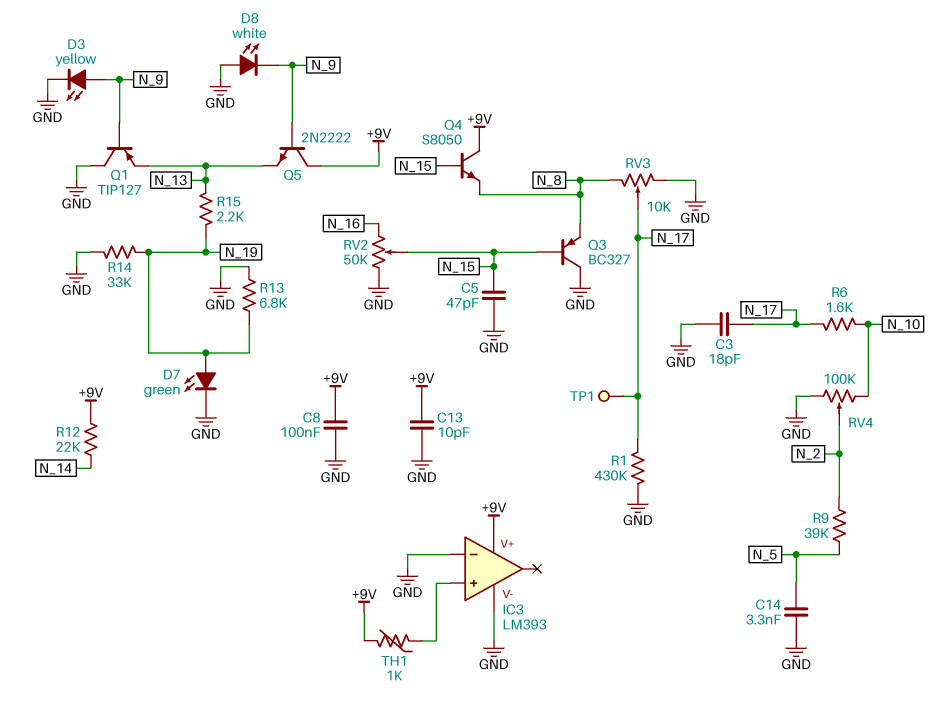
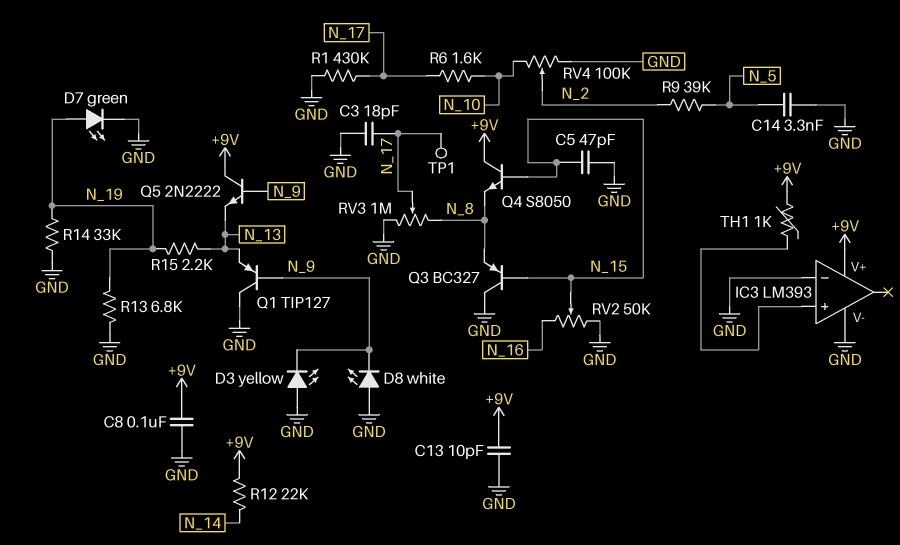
D3: LED yellow (A N_9, K GND) -> LED yellow (A GND, K N_9)
RV3: 10k (GND, N_8, wiper N_17) -> 1M (GND, N_8, wiper N_17)

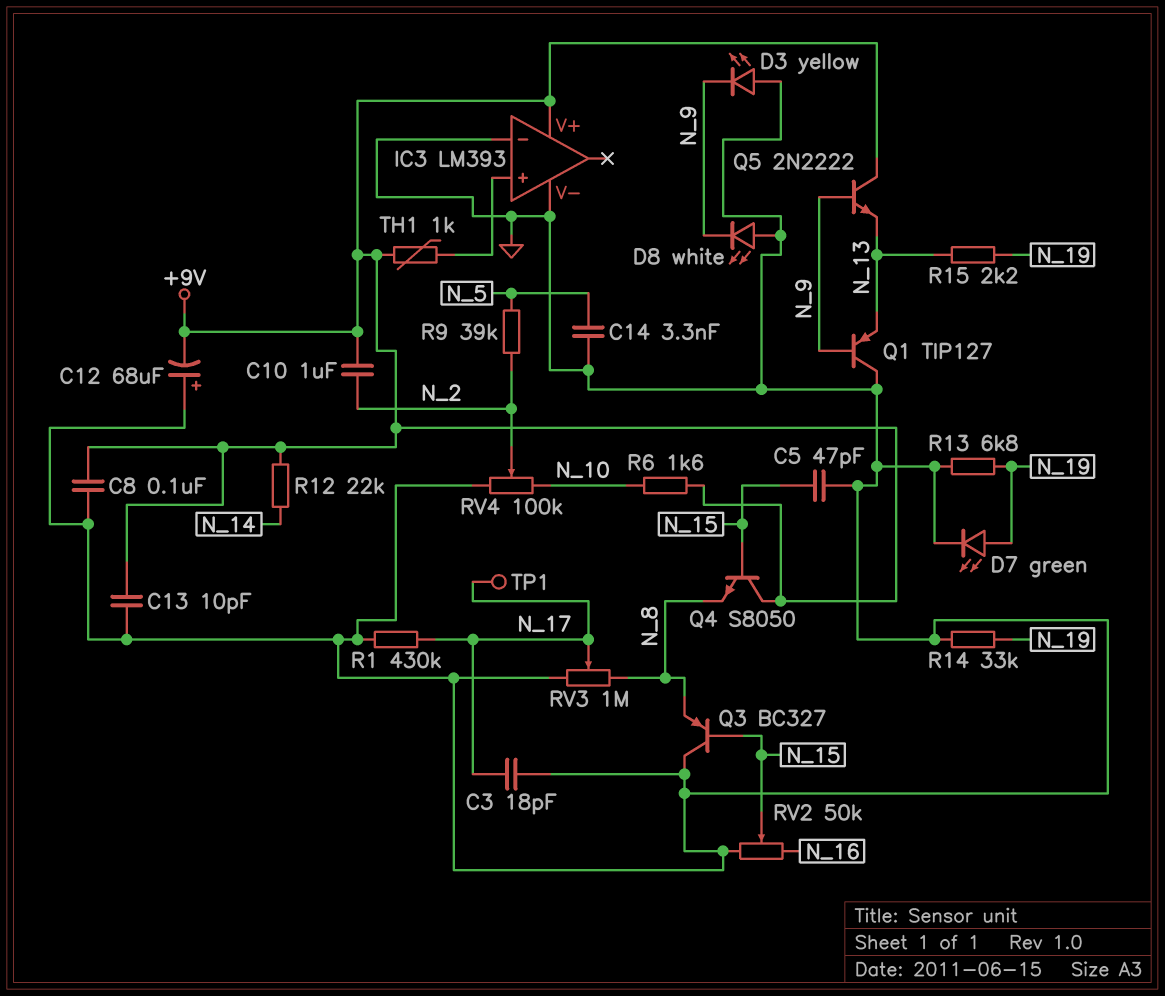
C10: none -> 1uF (+9V, N_2)
C12: none -> 68uF (plus GND, minus +9V)
R6: 1.6k (N_10, N_17) -> 1.6k (+9V, N_10)

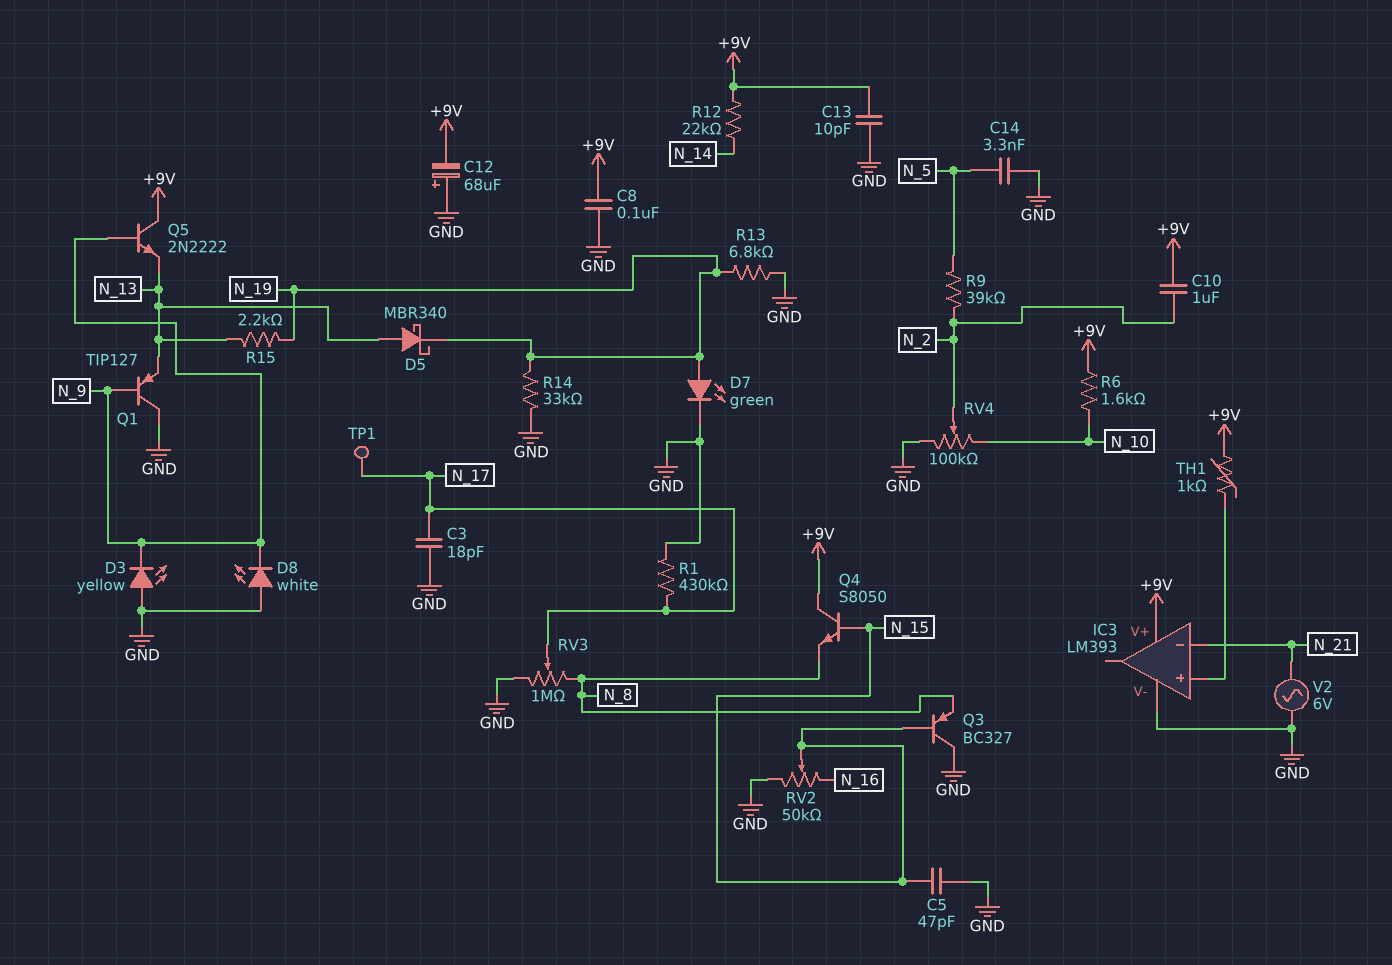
D5: none -> schottky MBR340 (A N_13, K N_19)
IC3 pin in-: GND -> N_21
V2: none -> AC 6V (GND, N_21)

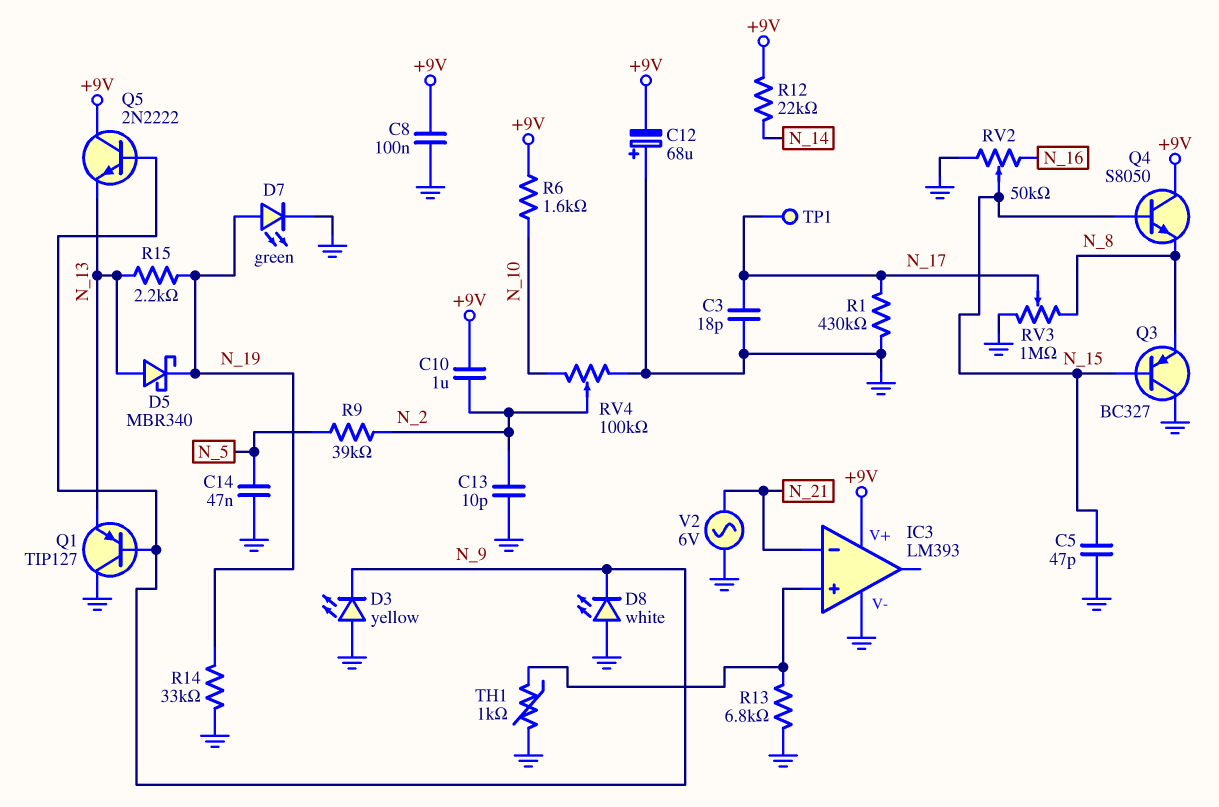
C13: 10pF (+9V, GND) -> 10pF (GND, N_2)
C14: 3.3nF (GND, N_5) -> 47nF (GND, N_5)
R13: 6.8k (GND, N_19) -> 6.8k (GND, IC3/in+)
TH1: 1k (+9V, IC3/in+) -> 1k (GND, IC3/in+)

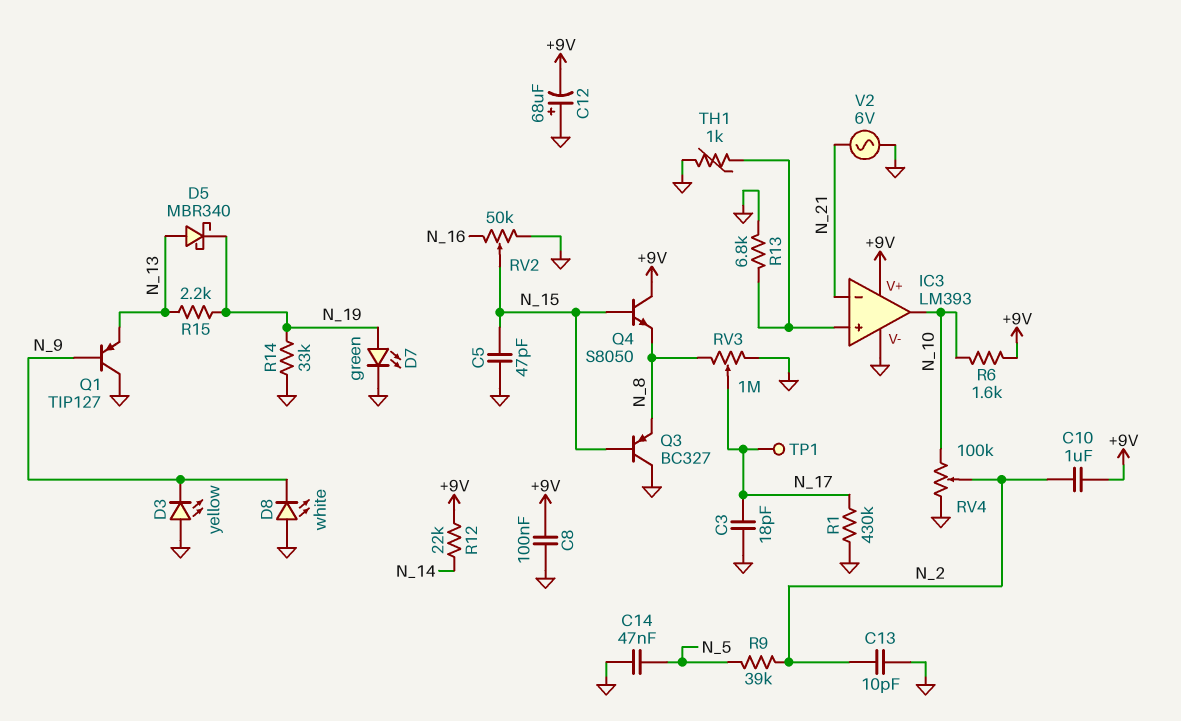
IC3 pin out: none -> N_10
Q5: NPN 2N2222 (B N_9, C +9V, E N_13) -> none

